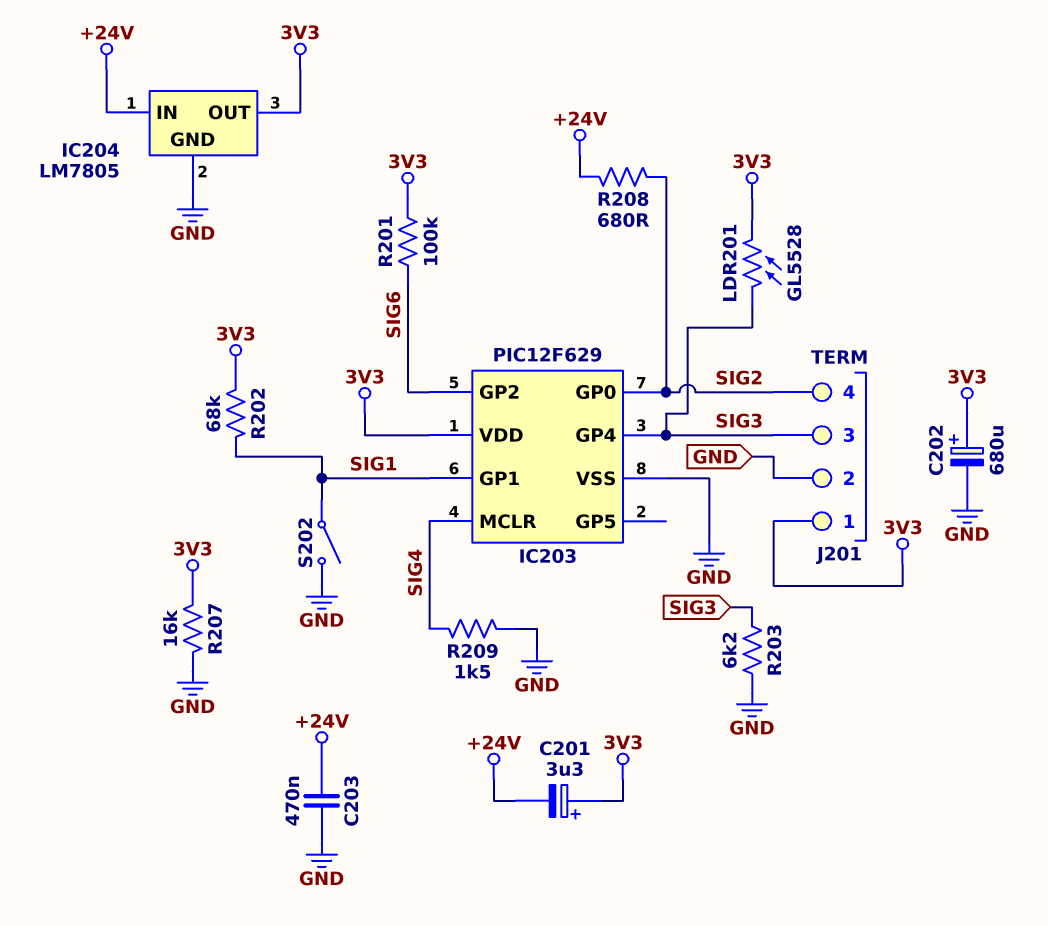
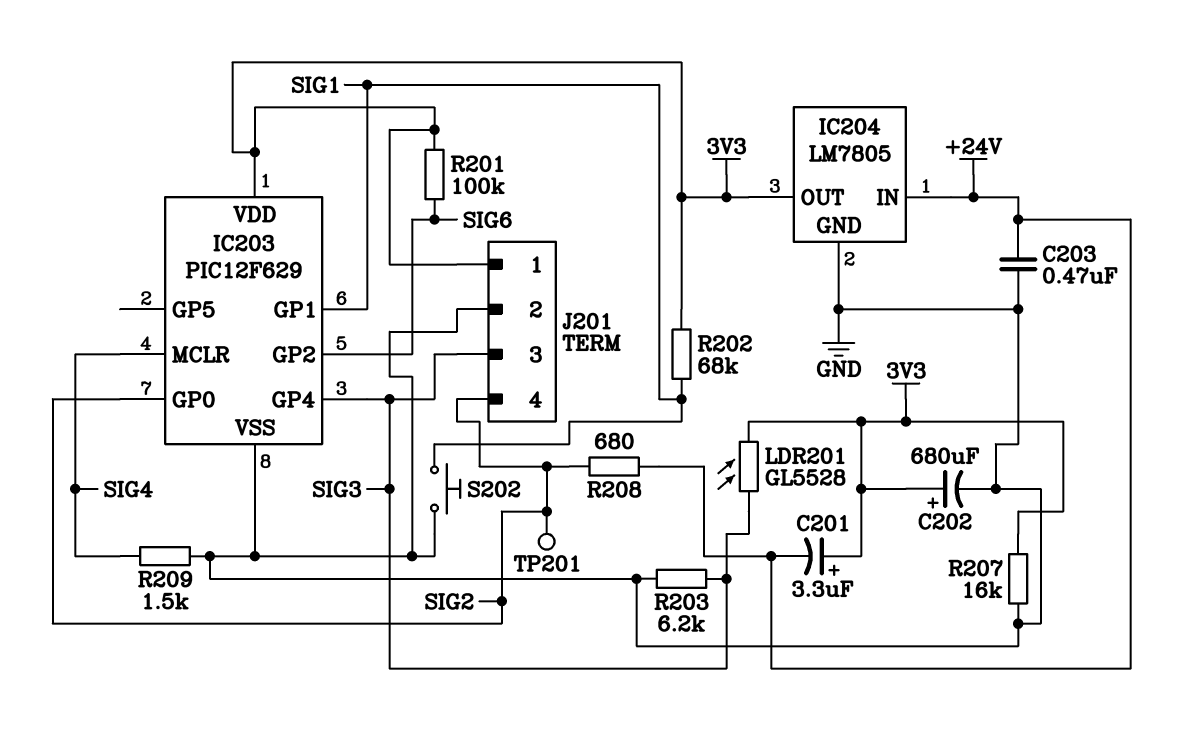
S202: switch (GND, SIG1) -> button (GND, SIG1)
TP201: none -> test point (SIG2)

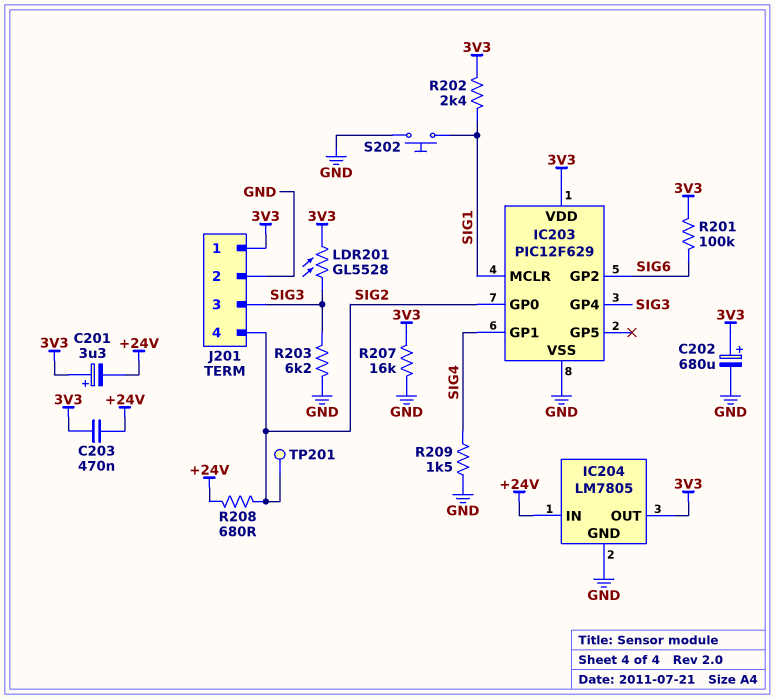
C203: 470nF (+24V, GND) -> 470nF (+24V, 3V3)
IC203 pin GP1: SIG1 -> SIG4
IC203 pin MCLR: SIG4 -> SIG1
R202: 68k (3V3, SIG1) -> 2.4k (3V3, SIG1)

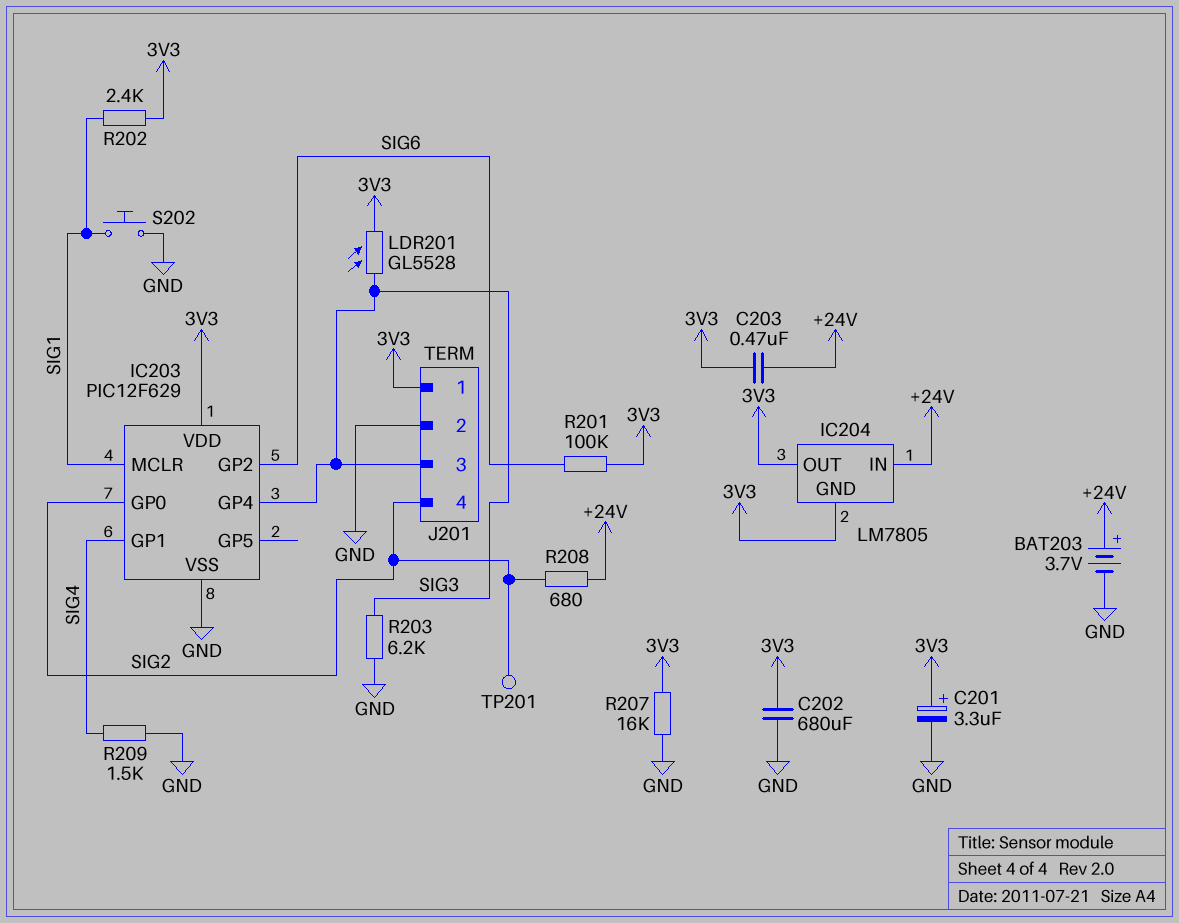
BAT203: none -> 3.7V (plus +24V, minus GND)
C201: 3.3uF (plus 3V3, minus +24V) -> 3.3uF (plus 3V3, minus GND)
C202: 680uF (plus 3V3, minus GND) -> 680uF (3V3, GND)
IC204 pin GND: GND -> 3V3

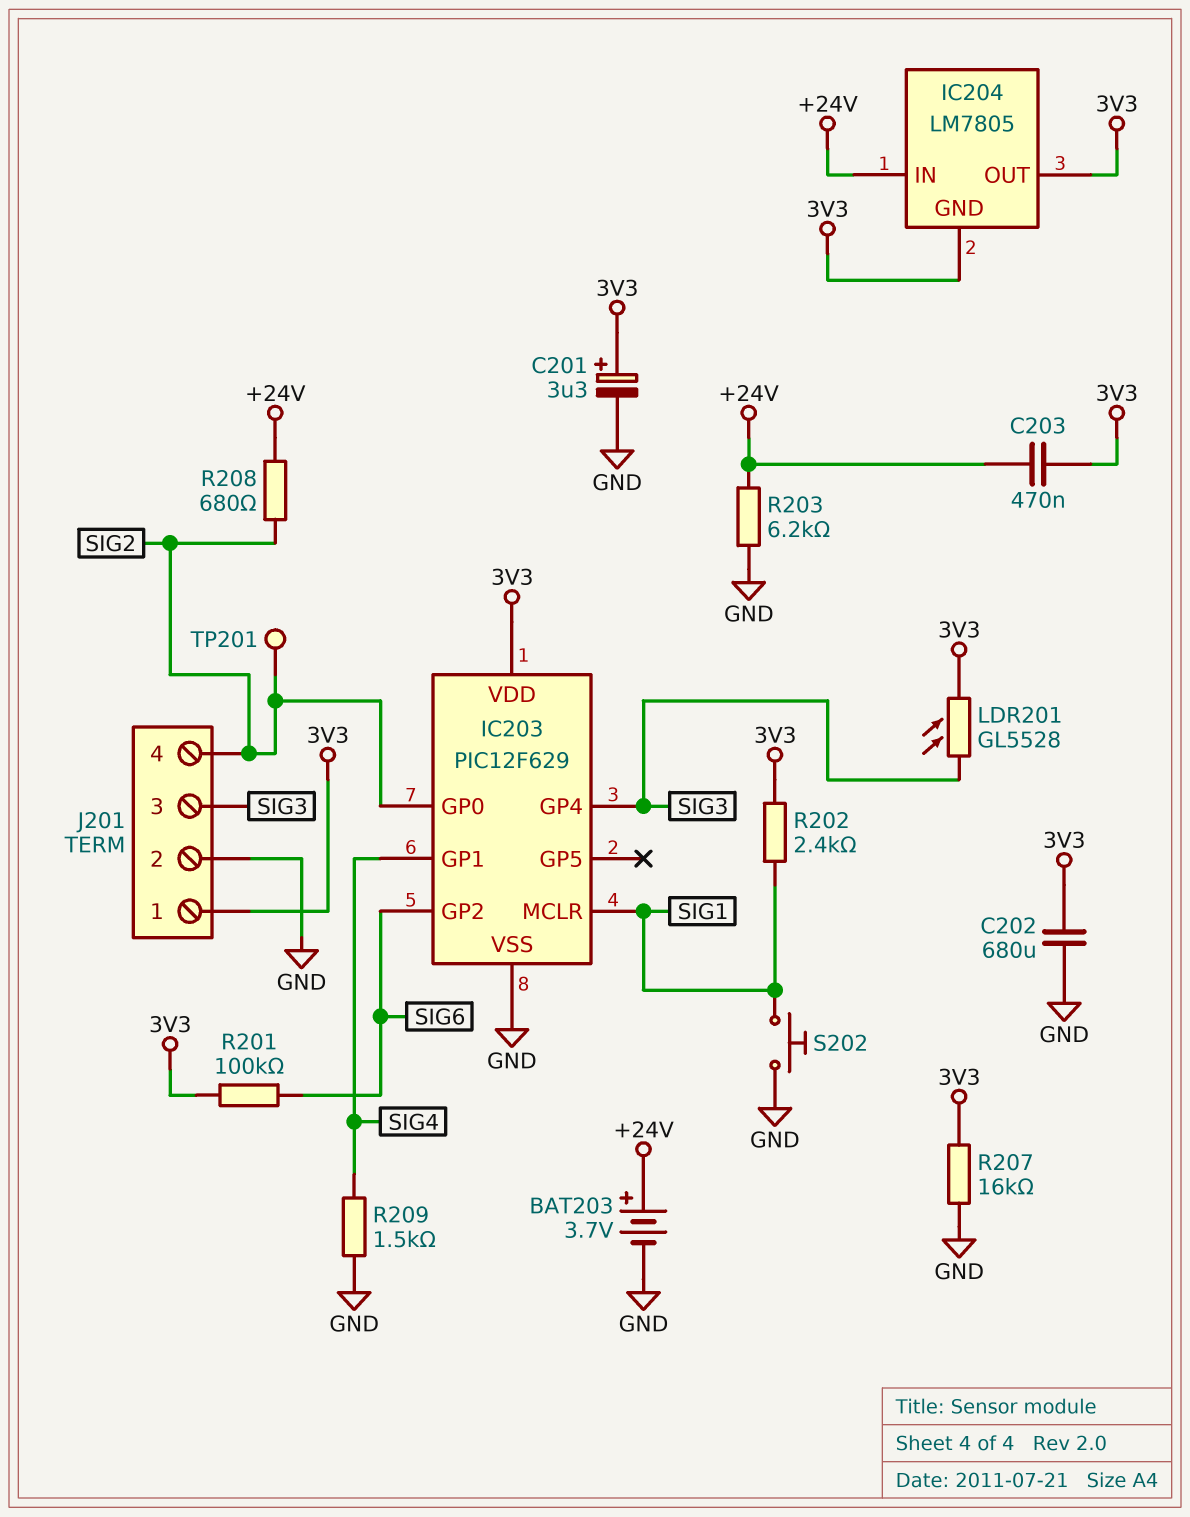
R203: 6.2k (GND, SIG3) -> 6.2k (+24V, GND)

